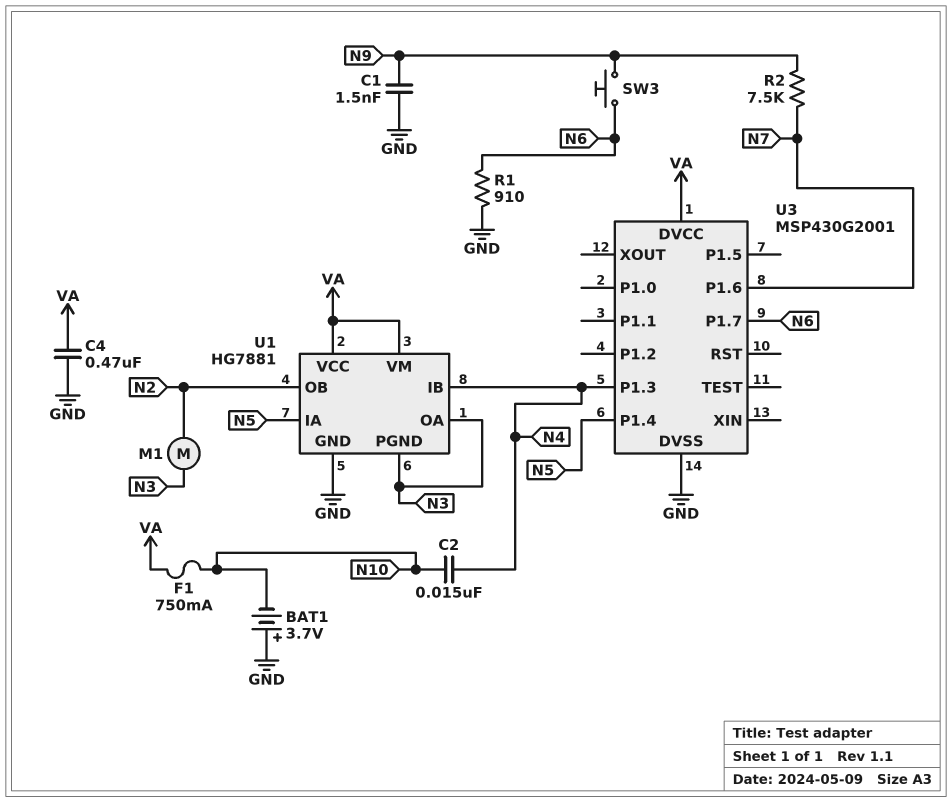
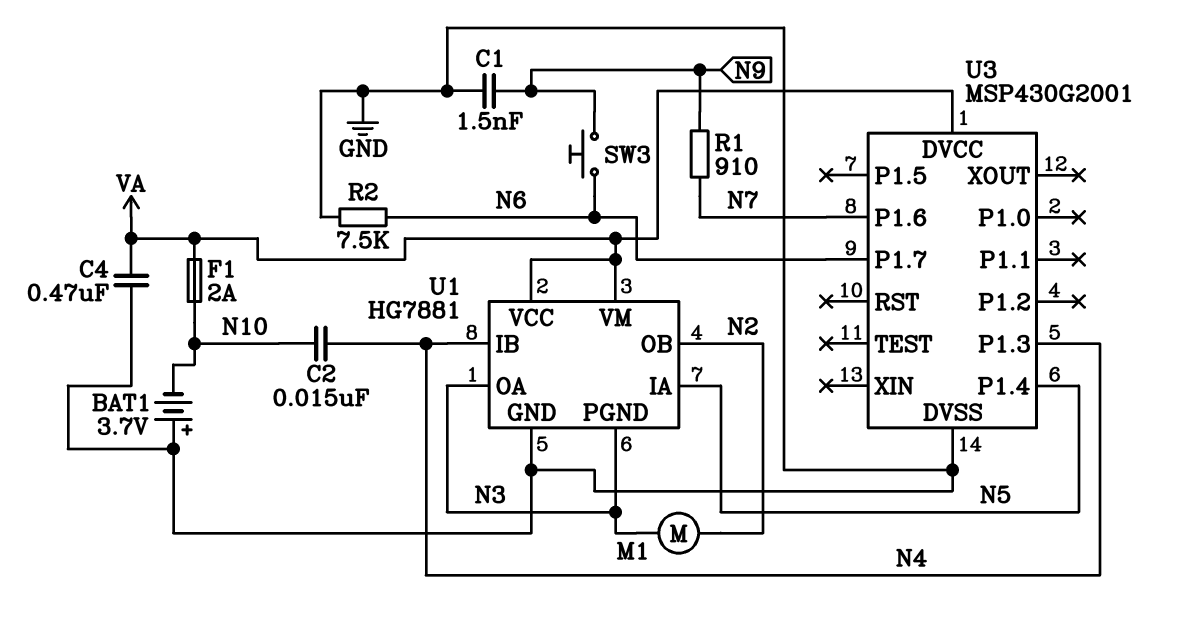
F1: 750mA (N10, VA) -> 2A (N10, VA)
R1: 910 (GND, N6) -> 910 (N7, N9)
R2: 7.5k (N7, N9) -> 7.5k (GND, N6)

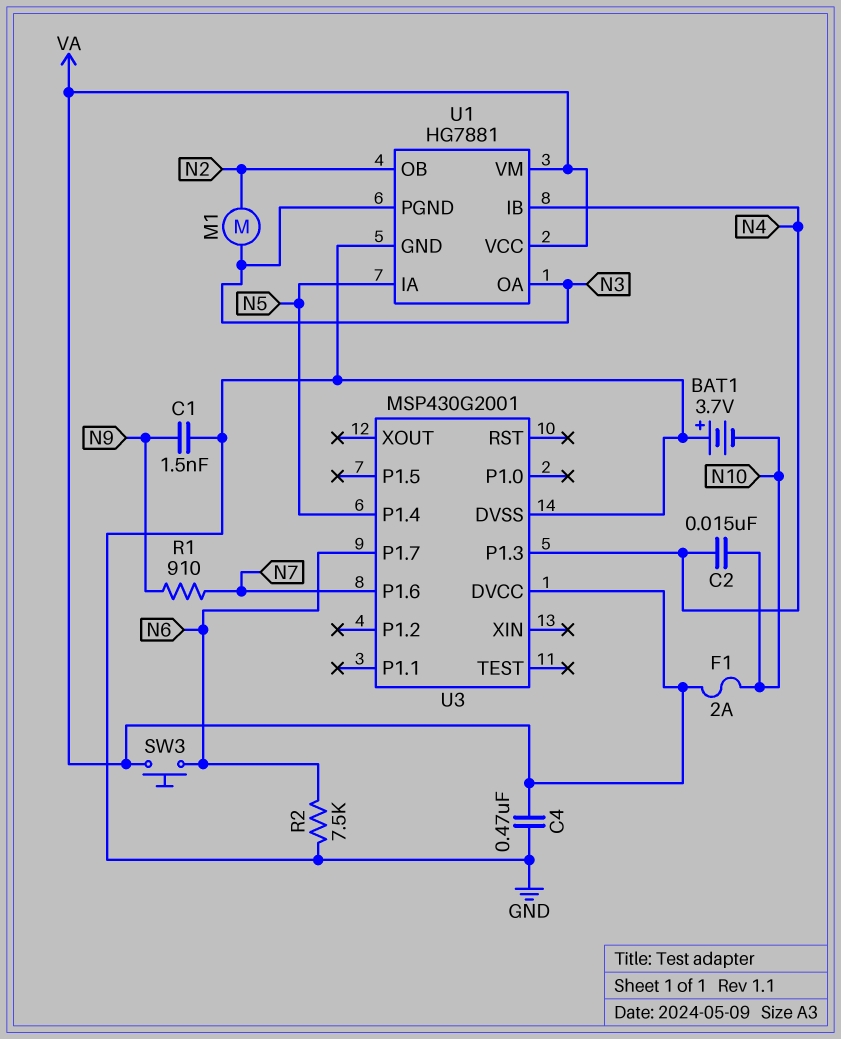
SW3: button (N6, N9) -> button (N6, VA)

